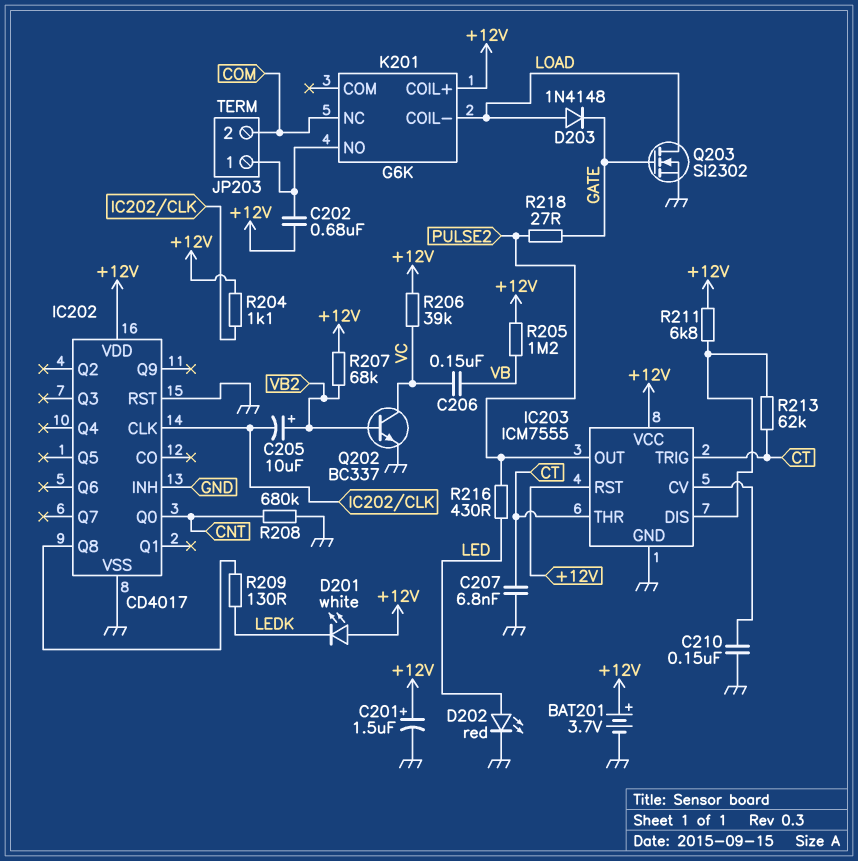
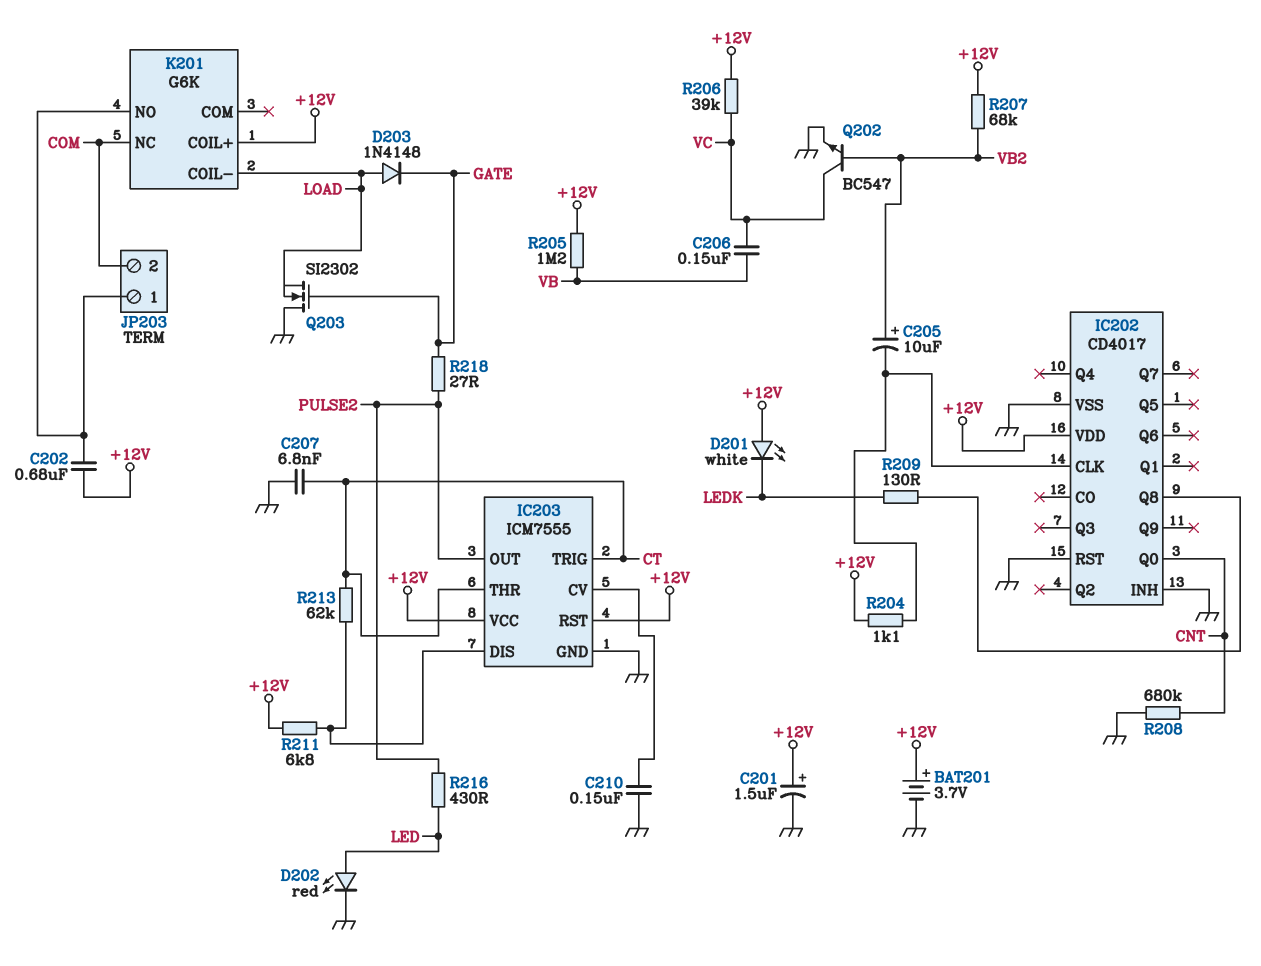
Q202: NPN BC337 (B VB2, C VC, E GND) -> NPN BC547 (B VB2, C VC, E GND)
Q203: NMOS SI2302 (G GATE, D LOAD, S GND) -> NMOS SI2302 (G GATE, D GND, S LOAD)

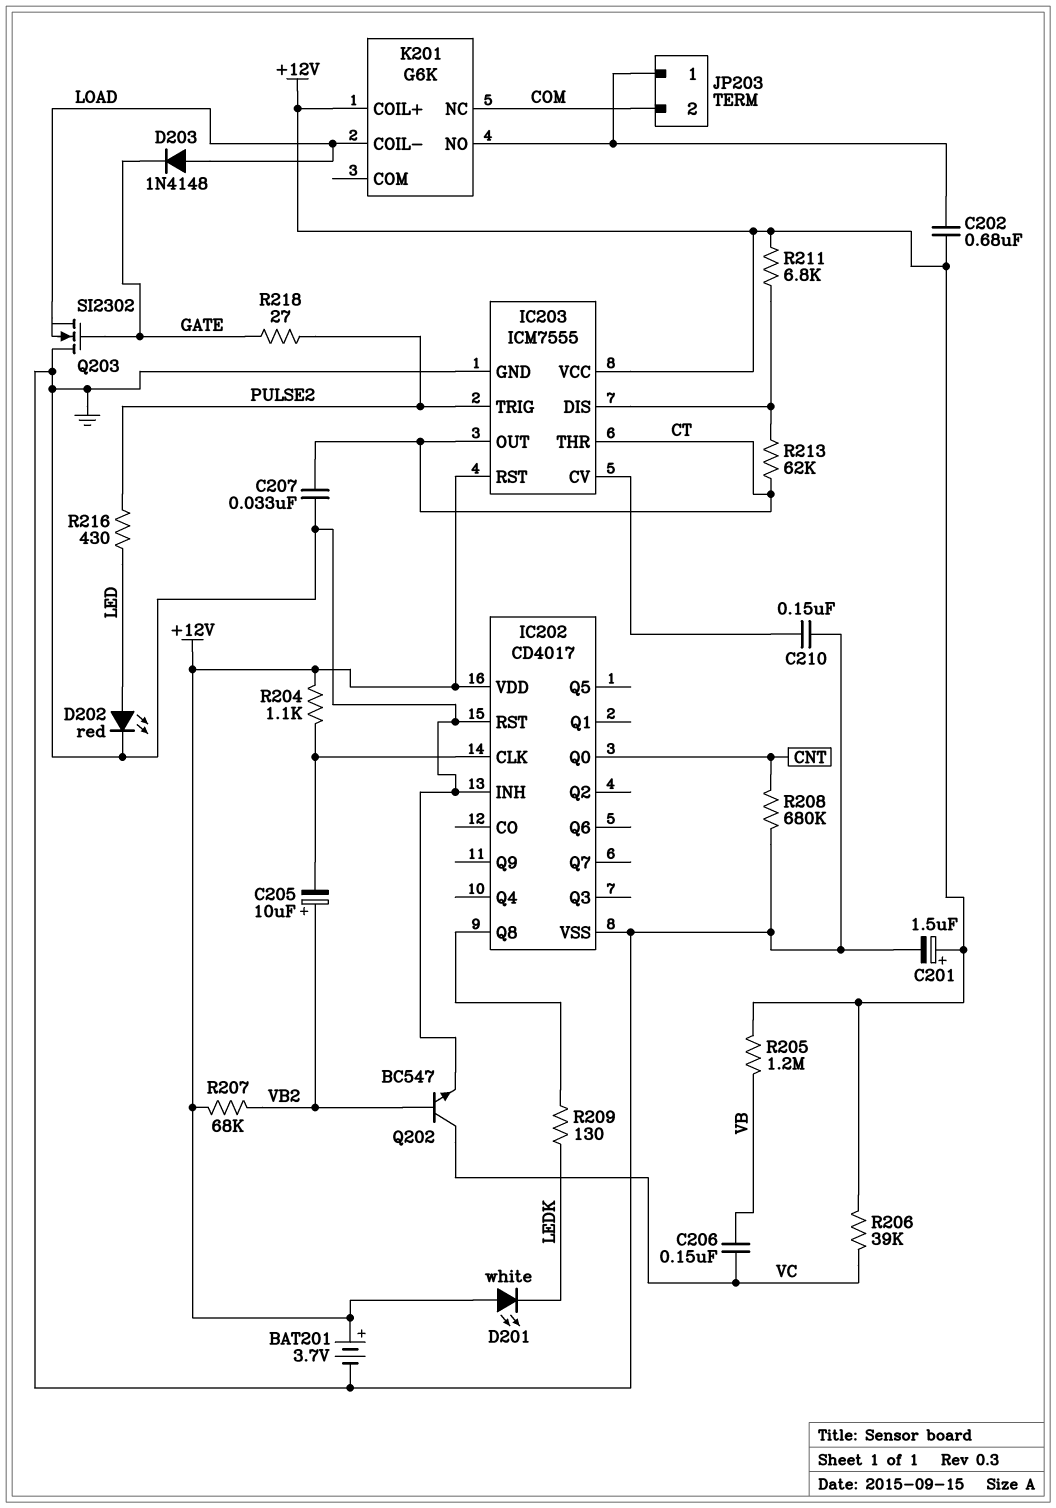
C207: 6.8nF (CT, GND) -> 33nF (CT, GND)
IC203 pin OUT: PULSE2 -> CT
IC203 pin TRIG: CT -> PULSE2

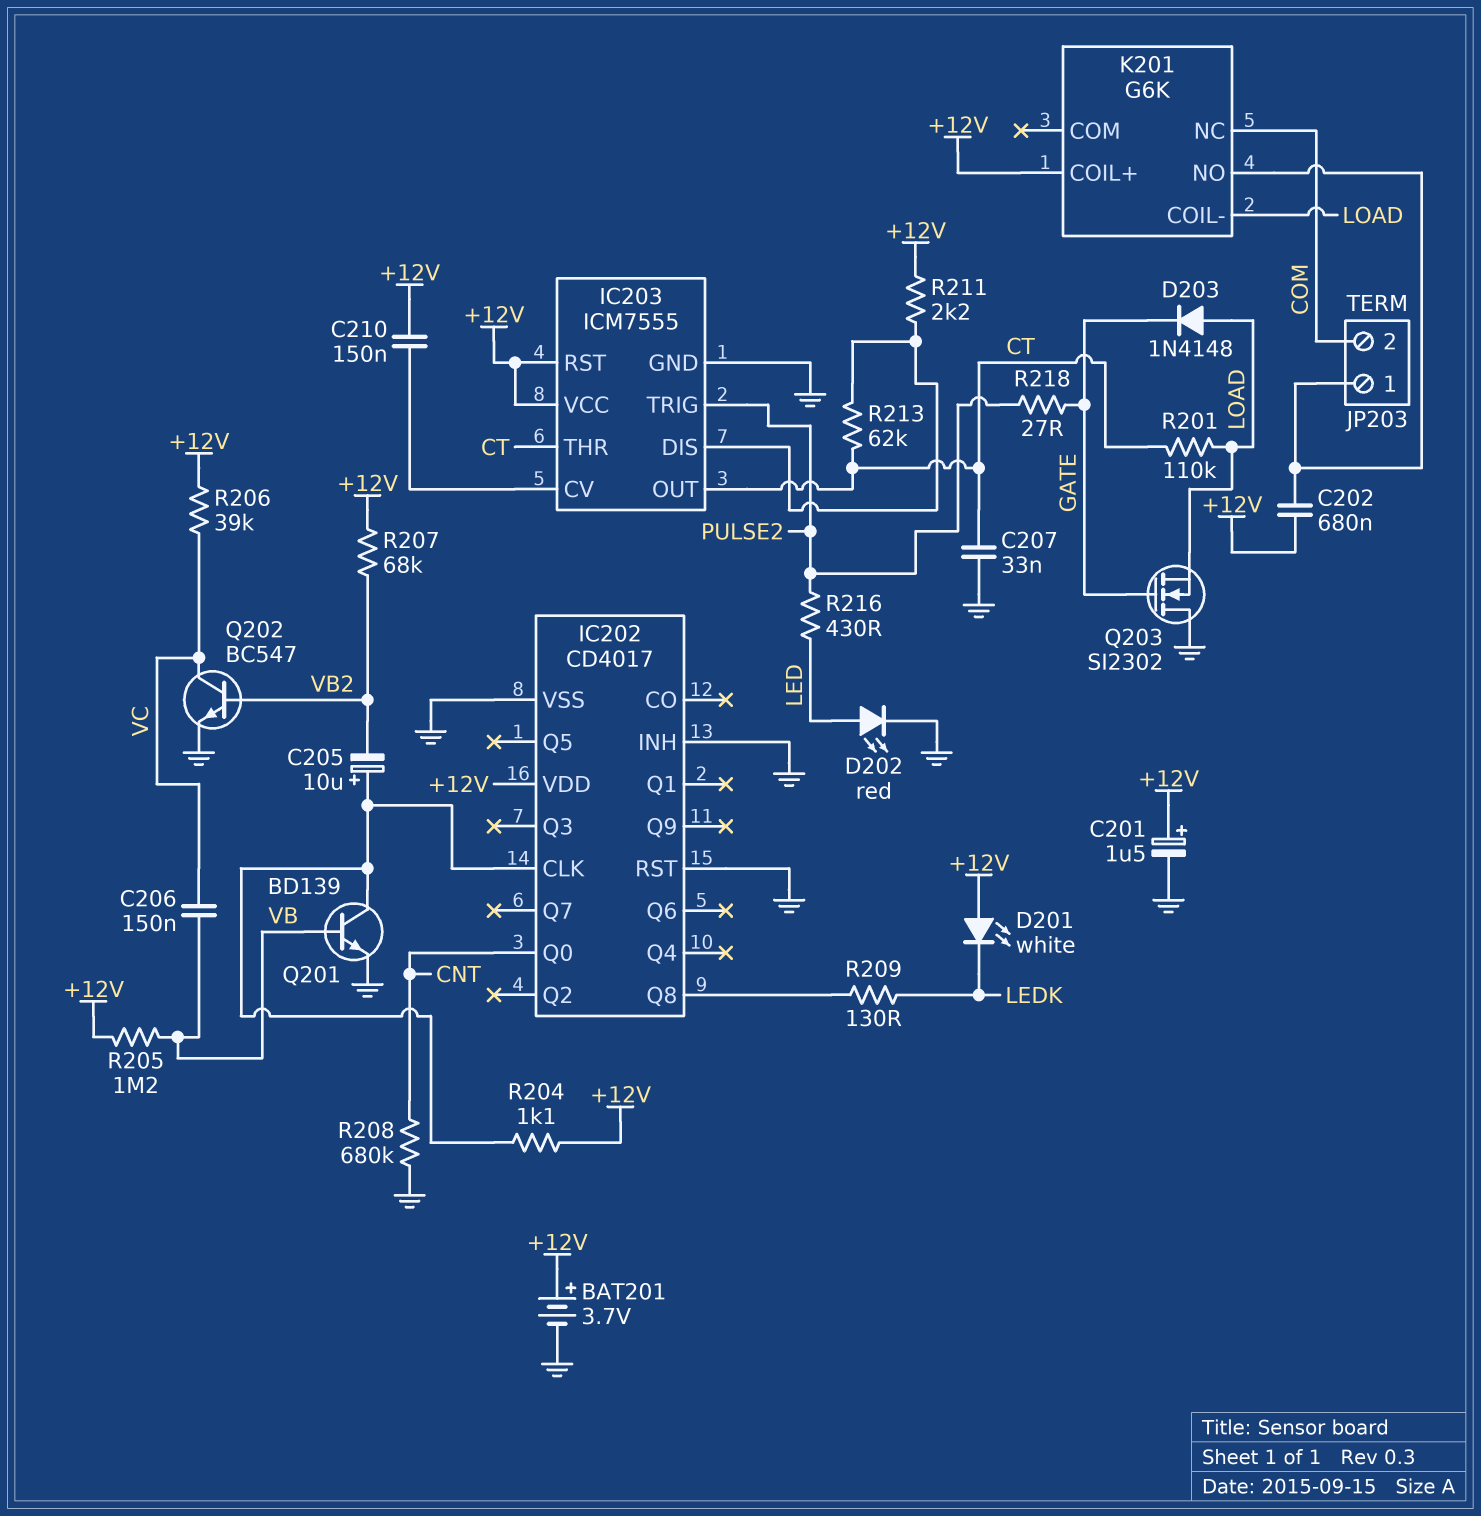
C205: 10uF (plus VB2, minus IC202/CLK) -> 10uF (plus IC202/CLK, minus VB2)
C210: 150nF (GND, IC203/CV) -> 150nF (+12V, IC203/CV)
Q201: none -> NPN BD139 (B VB, C IC202/CLK, E GND)
R201: none -> 110k (CT, LOAD)
R211: 6.8k (+12V, IC203/DIS) -> 2.2k (+12V, IC203/DIS)

